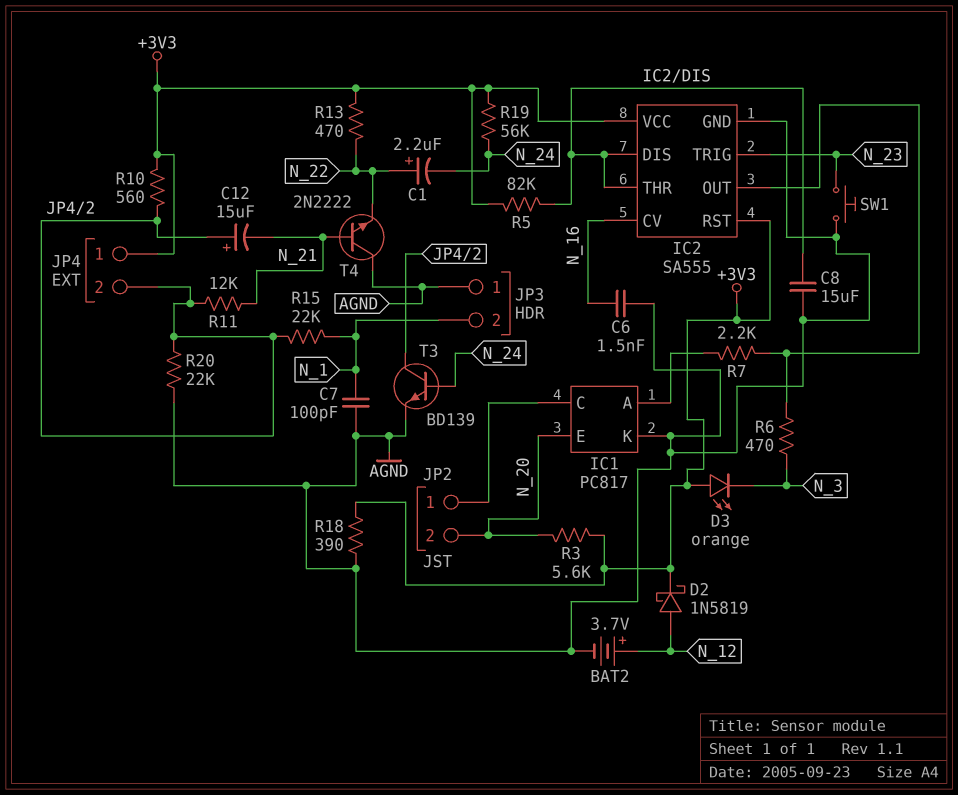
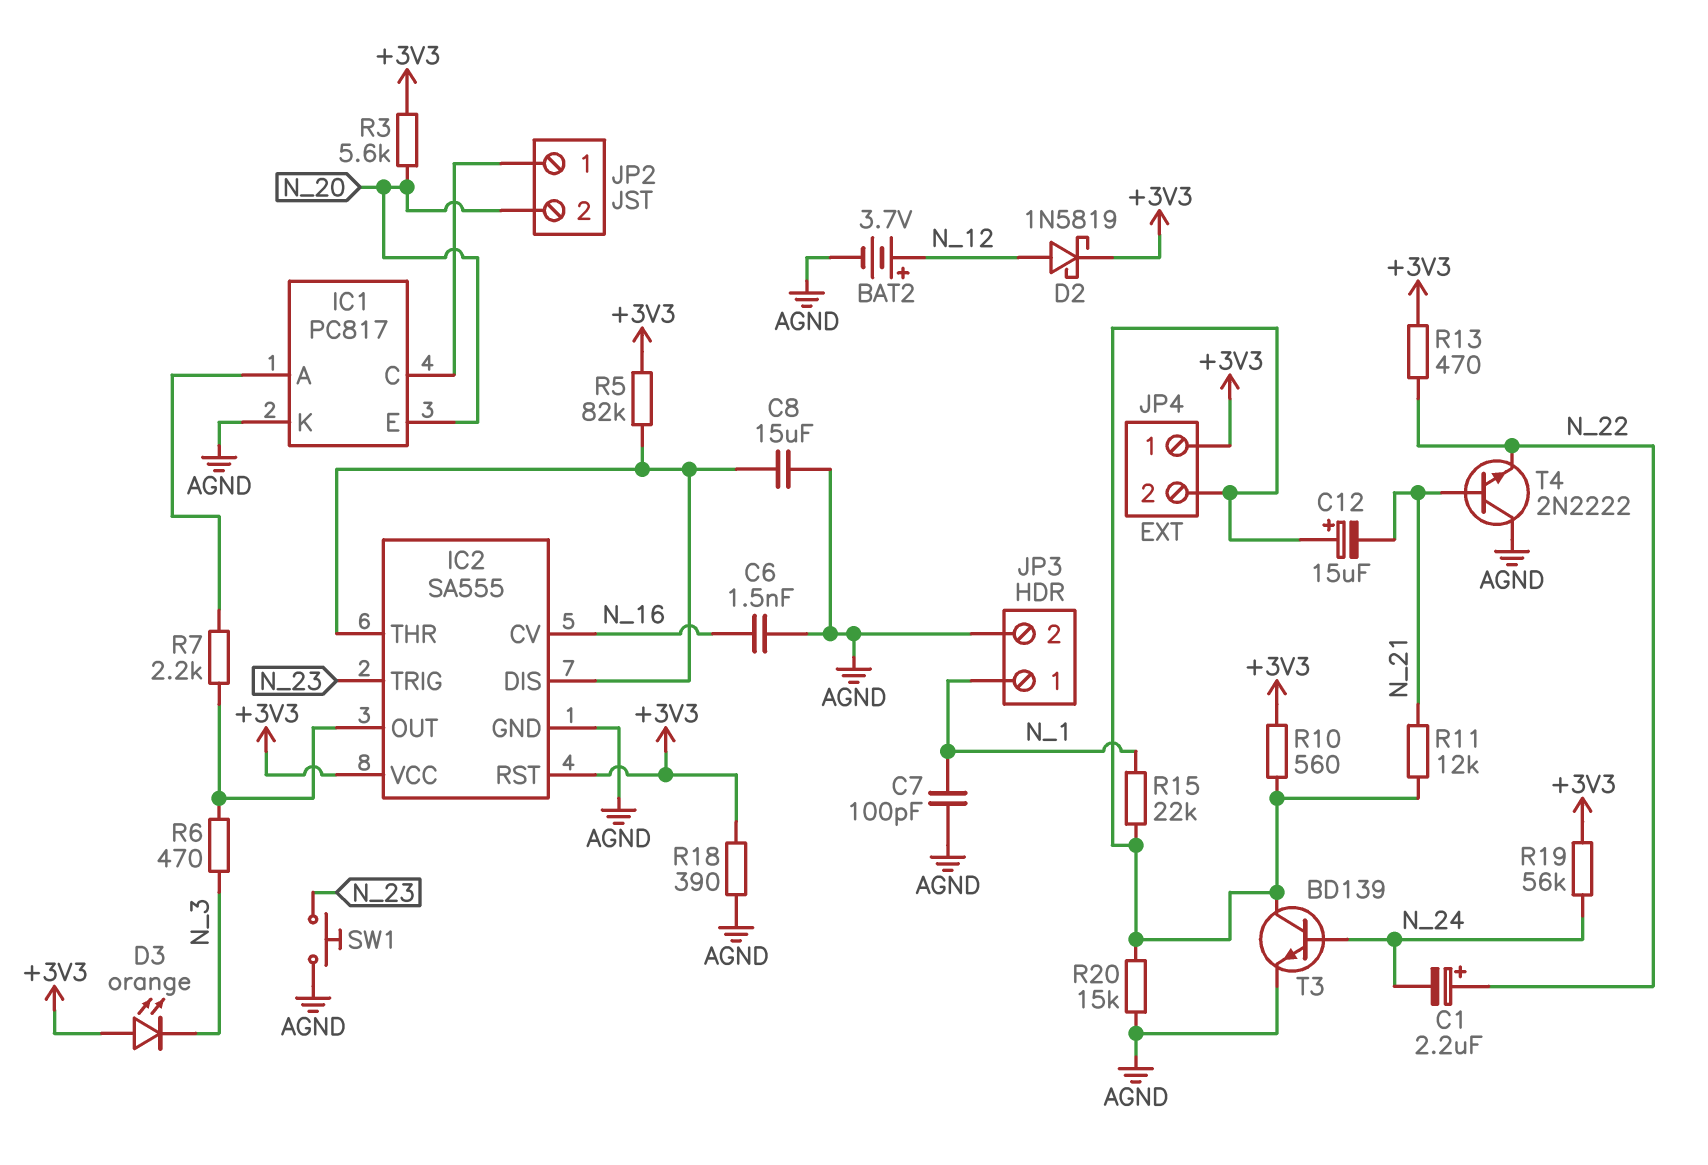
JP3 pin 1: AGND -> N_1
JP3 pin 2: N_1 -> AGND
R20: 22k (AGND, JP4/2) -> 15k (AGND, JP4/2)

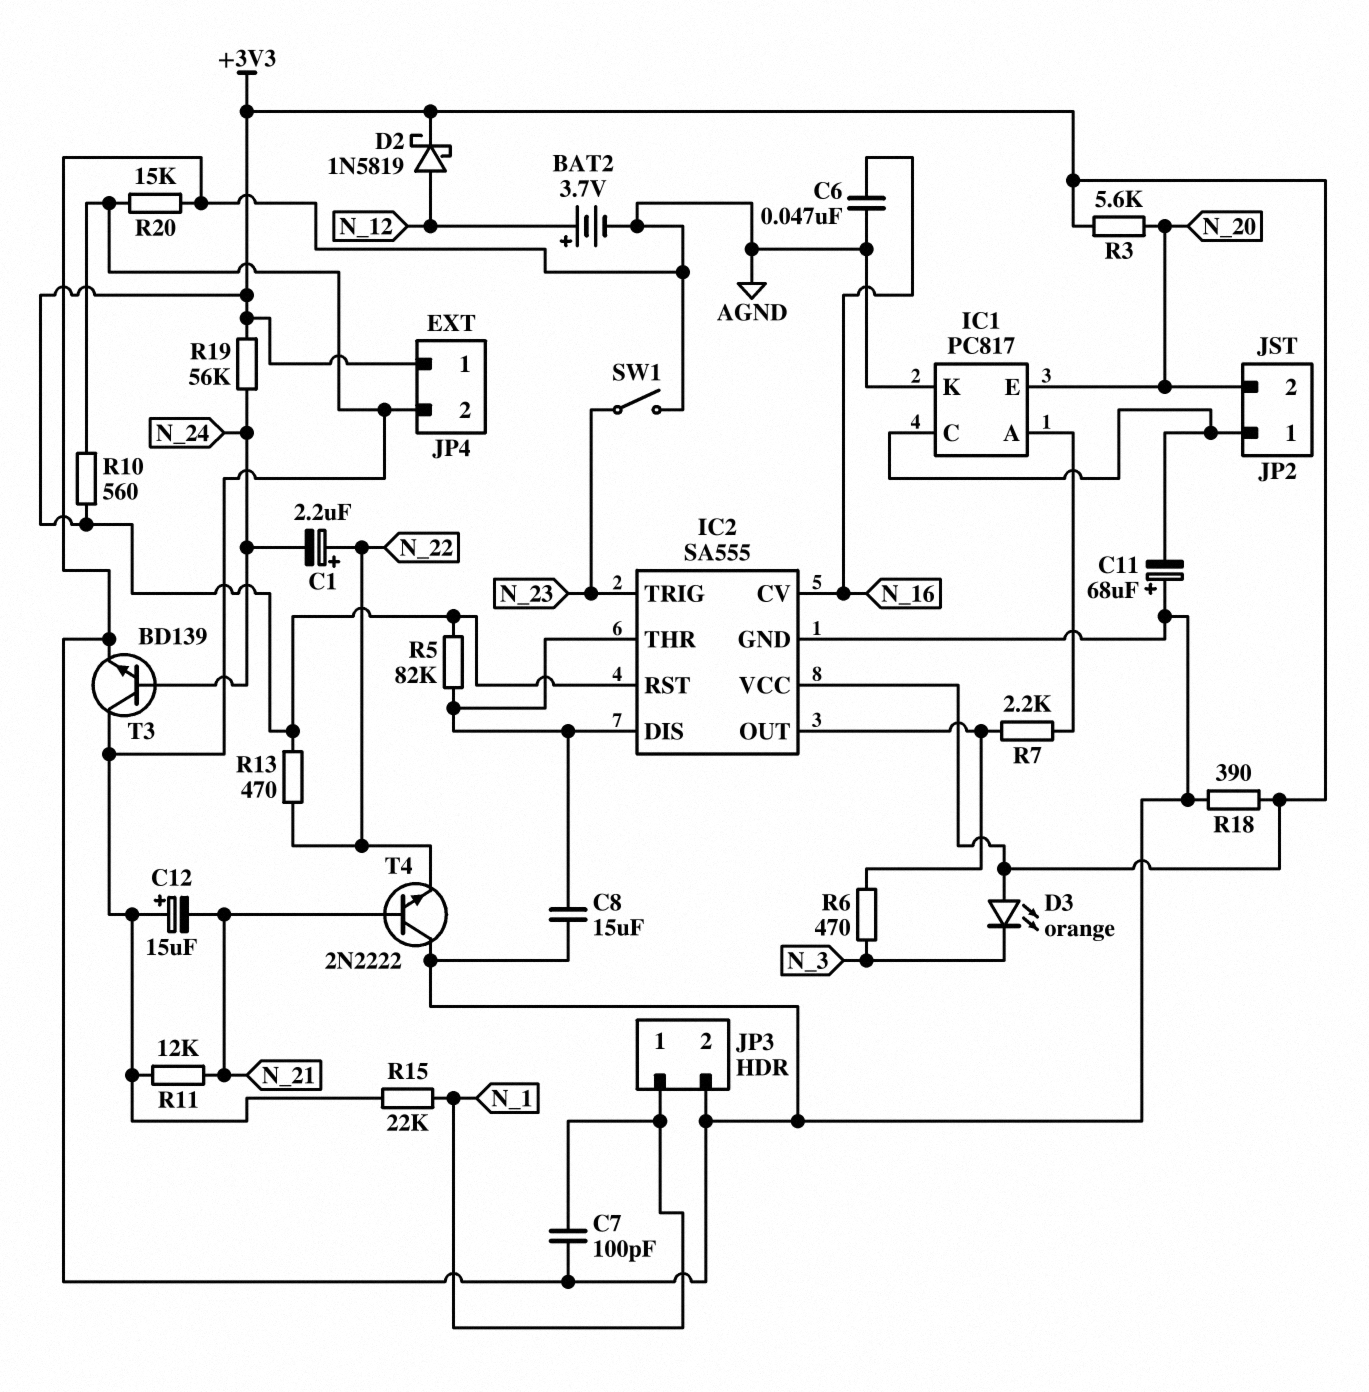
C6: 1.5nF (AGND, N_16) -> 47nF (AGND, N_16)
C11: none -> 68uF (plus AGND, minus IC1/C)
SW1: button (AGND, N_23) -> switch (AGND, N_23)

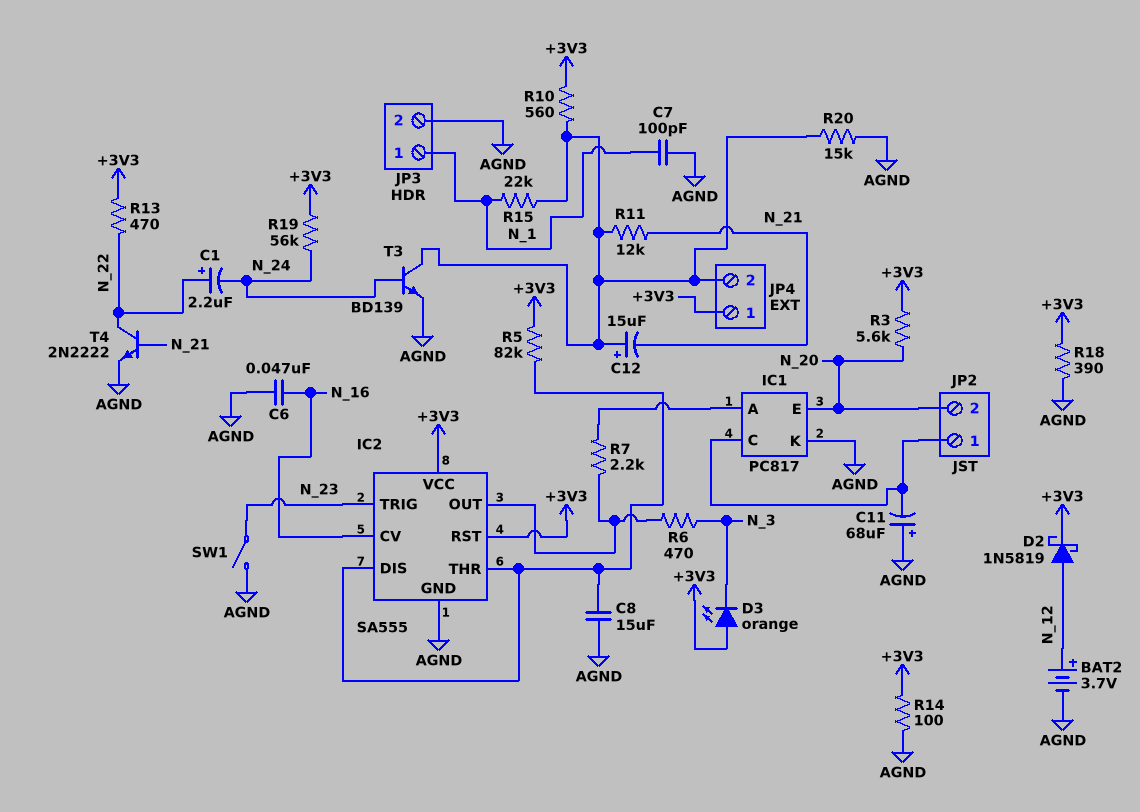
R14: none -> 100 (+3V3, AGND)
T4: NPN 2N2222 (B N_21, C AGND, E N_22) -> NPN 2N2222 (B N_21, C N_22, E AGND)

